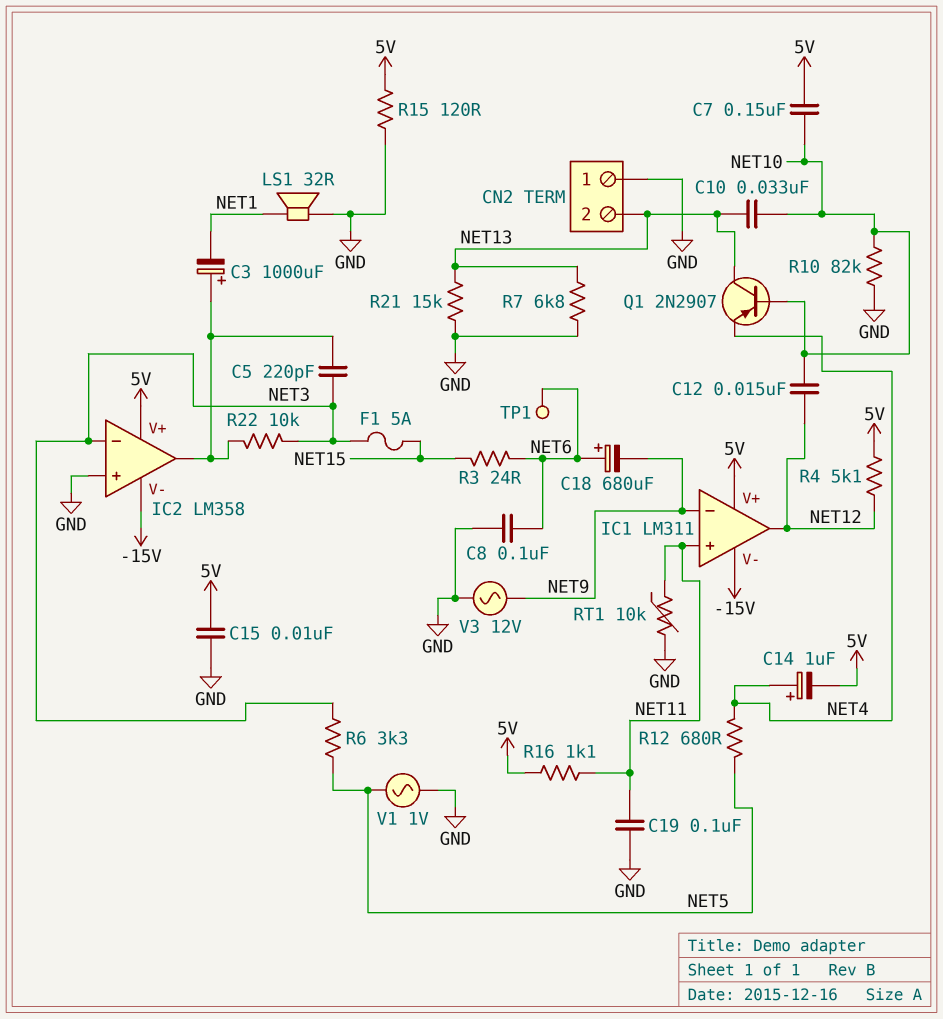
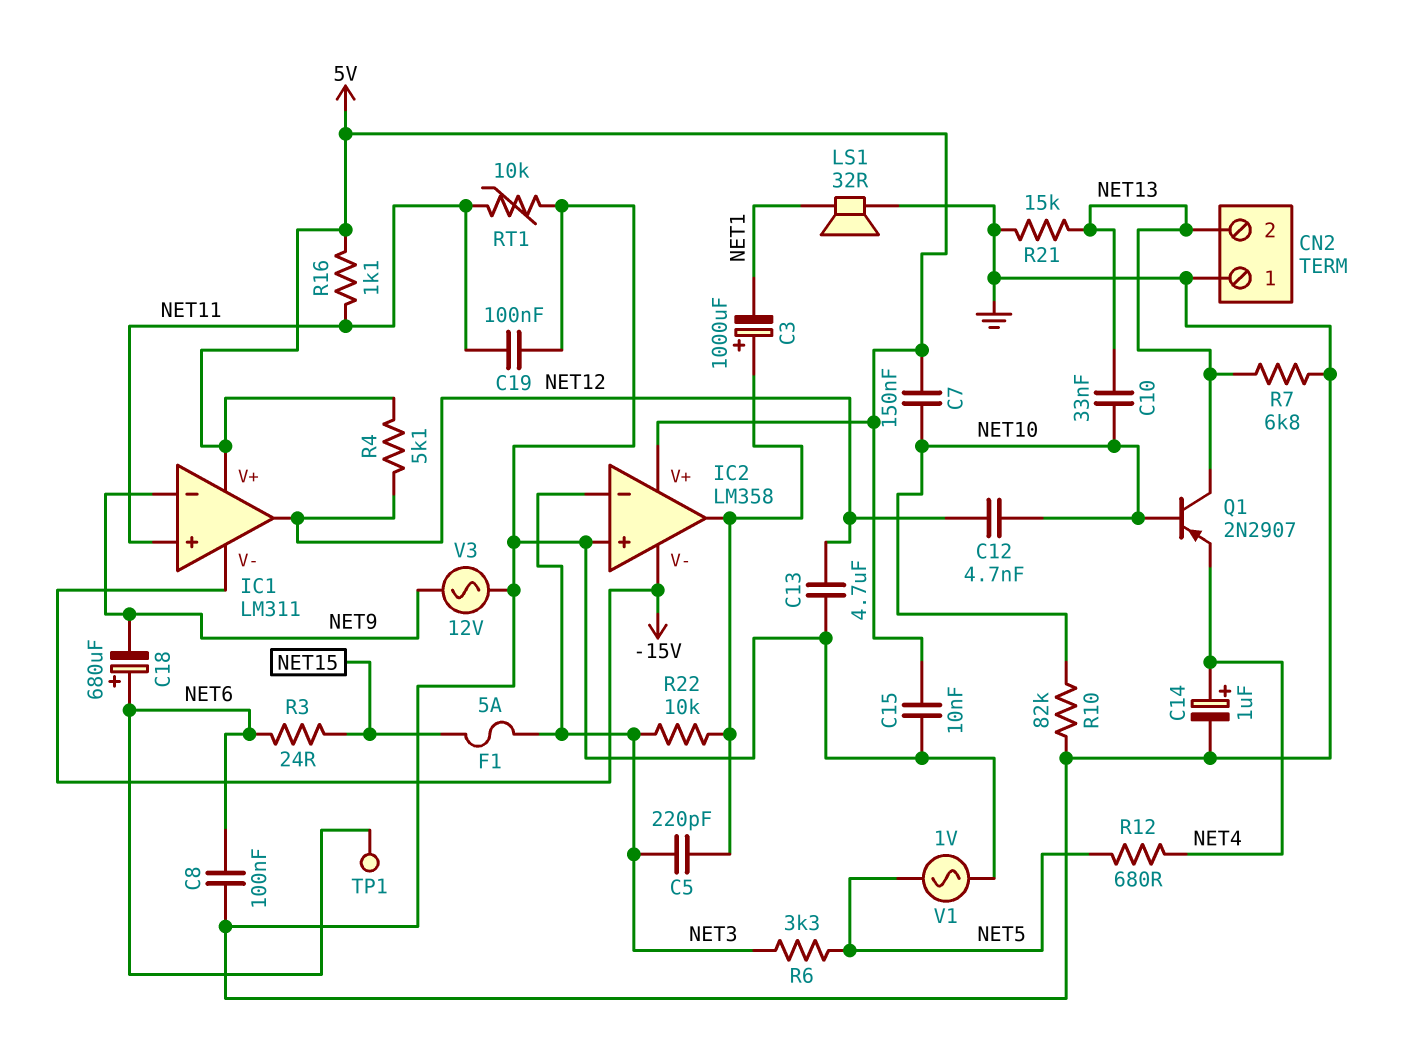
C12: 15nF (NET10, NET12) -> 4.7nF (NET10, NET12)
C13: none -> 4.7uF (GND, NET12)
C14: 1uF (plus NET4, minus 5V) -> 1uF (plus NET4, minus GND)
R15: 120 (5V, GND) -> none

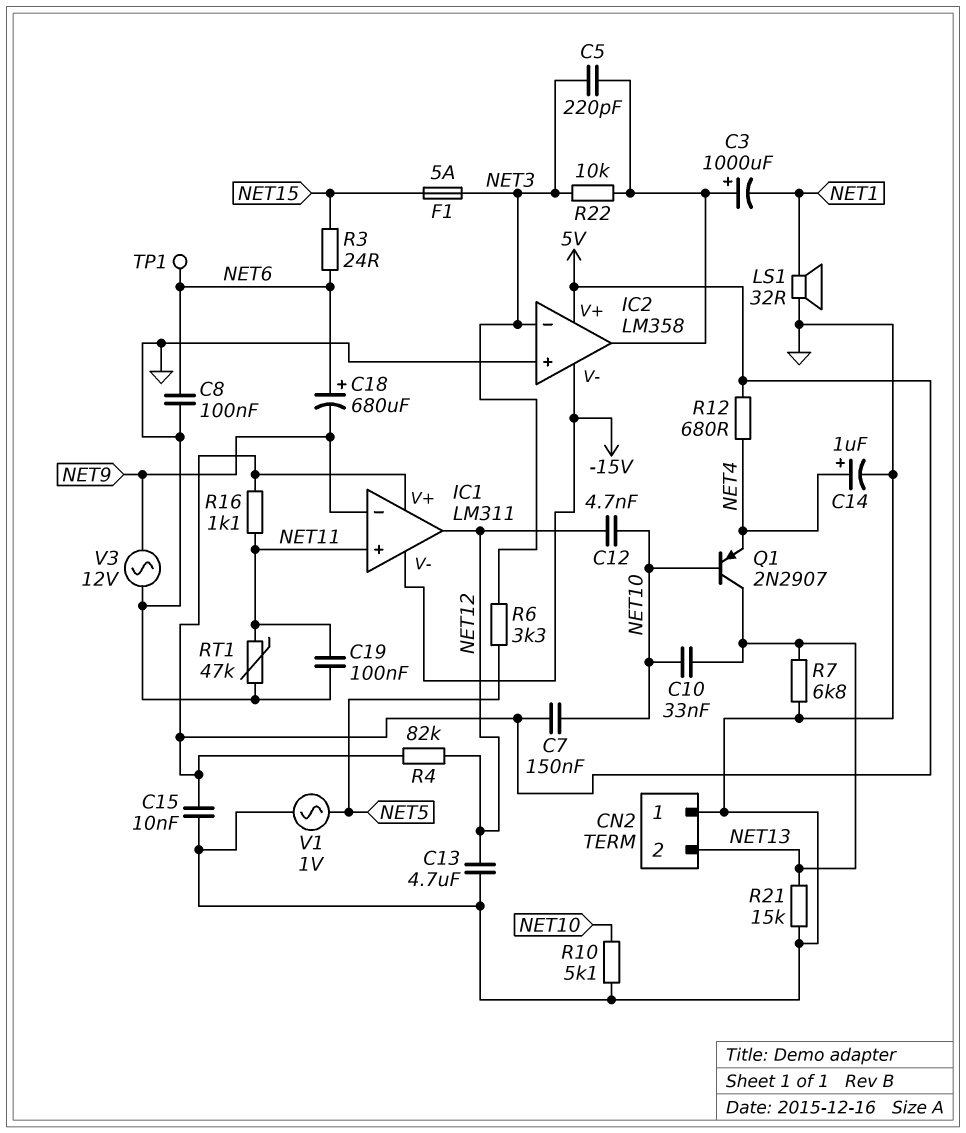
R4: 5.1k (5V, NET12) -> 82k (5V, NET12)
R10: 82k (GND, NET10) -> 5.1k (GND, NET10)
R12: 680 (NET4, NET5) -> 680 (5V, NET4)
RT1: 10k (GND, NET11) -> 47k (GND, NET11)

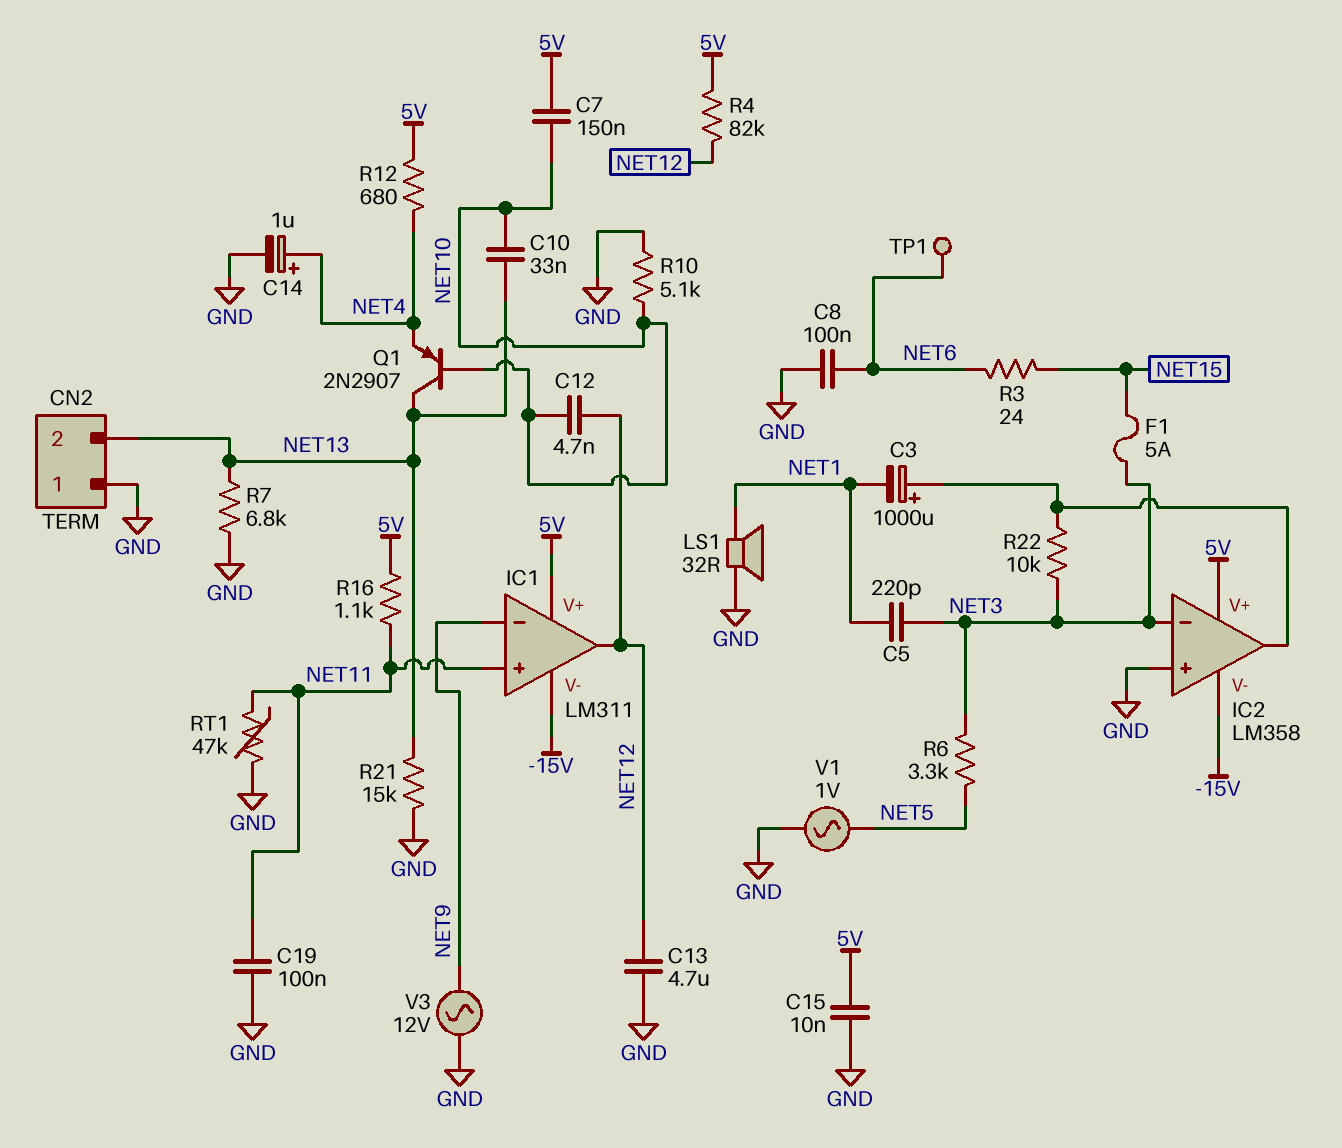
C5: 220pF (IC2/out, NET3) -> 220pF (NET1, NET3)
C18: 680uF (plus NET6, minus NET9) -> none

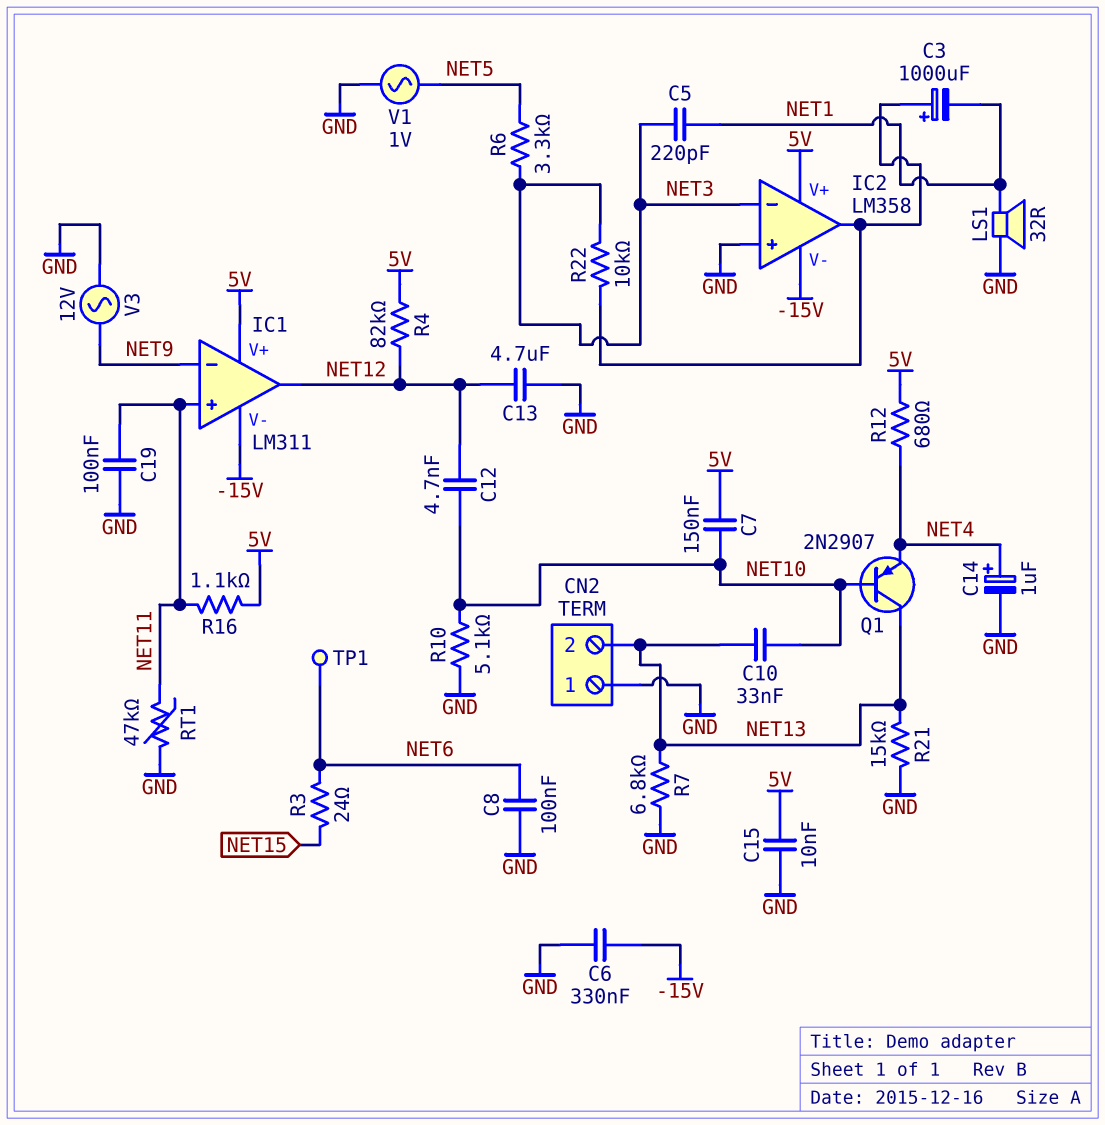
C6: none -> 330nF (-15V, GND)
F1: 5A (NET3, NET15) -> none

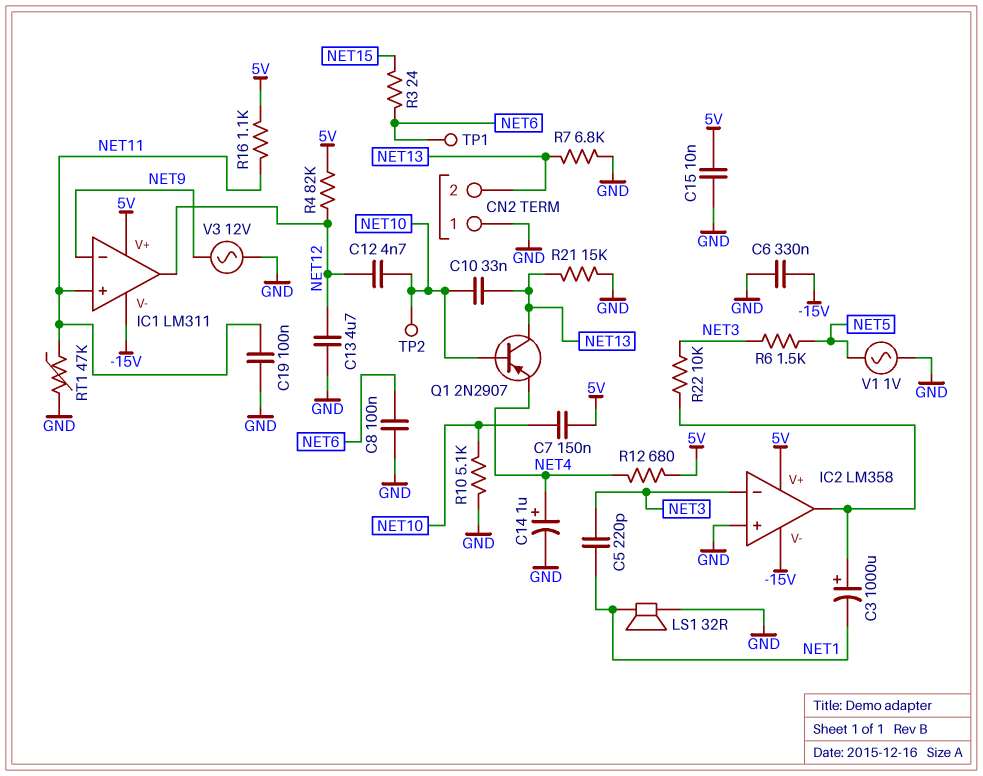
R6: 3.3k (NET3, NET5) -> 1.5k (NET3, NET5)
TP2: none -> test point (NET10)

